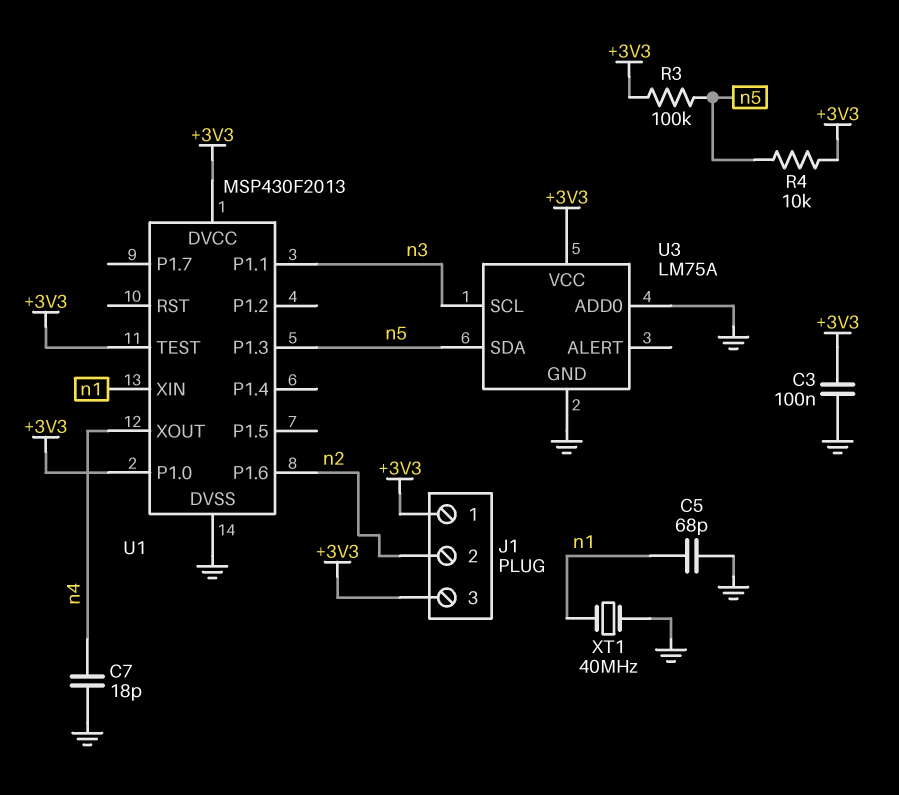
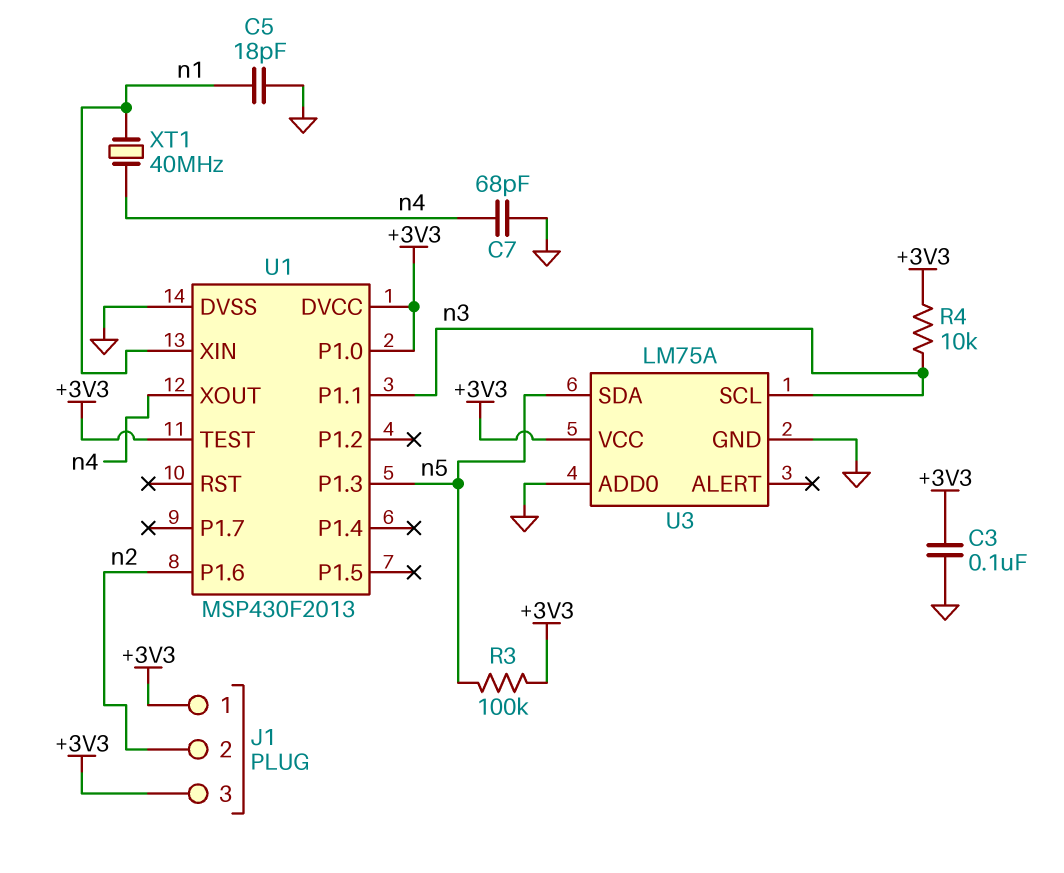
C5: 68pF (GND, n1) -> 18pF (GND, n1)
C7: 18pF (GND, n4) -> 68pF (GND, n4)
R4: 10k (+3V3, n5) -> 10k (+3V3, n3)
XT1: 40MHz (GND, n1) -> 40MHz (n1, n4)

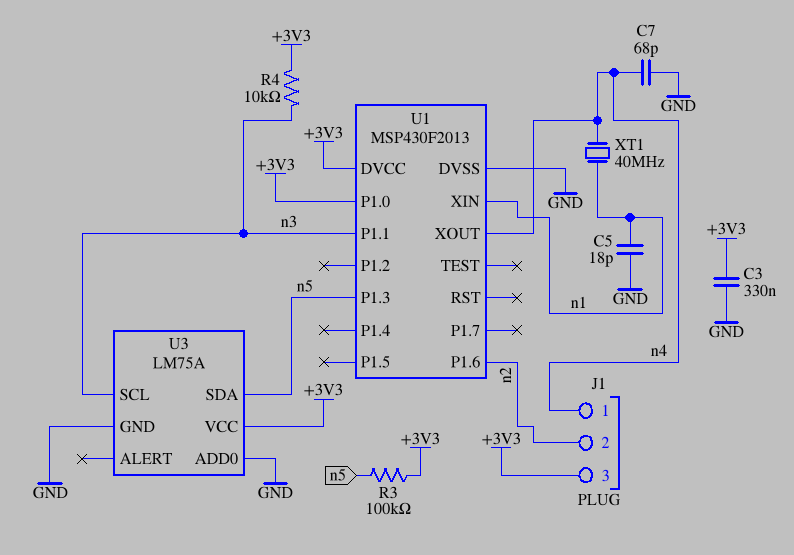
C3: 100nF (+3V3, GND) -> 330nF (+3V3, GND)
J1 pin 1: +3V3 -> n4
U1 pin TEST: +3V3 -> none

